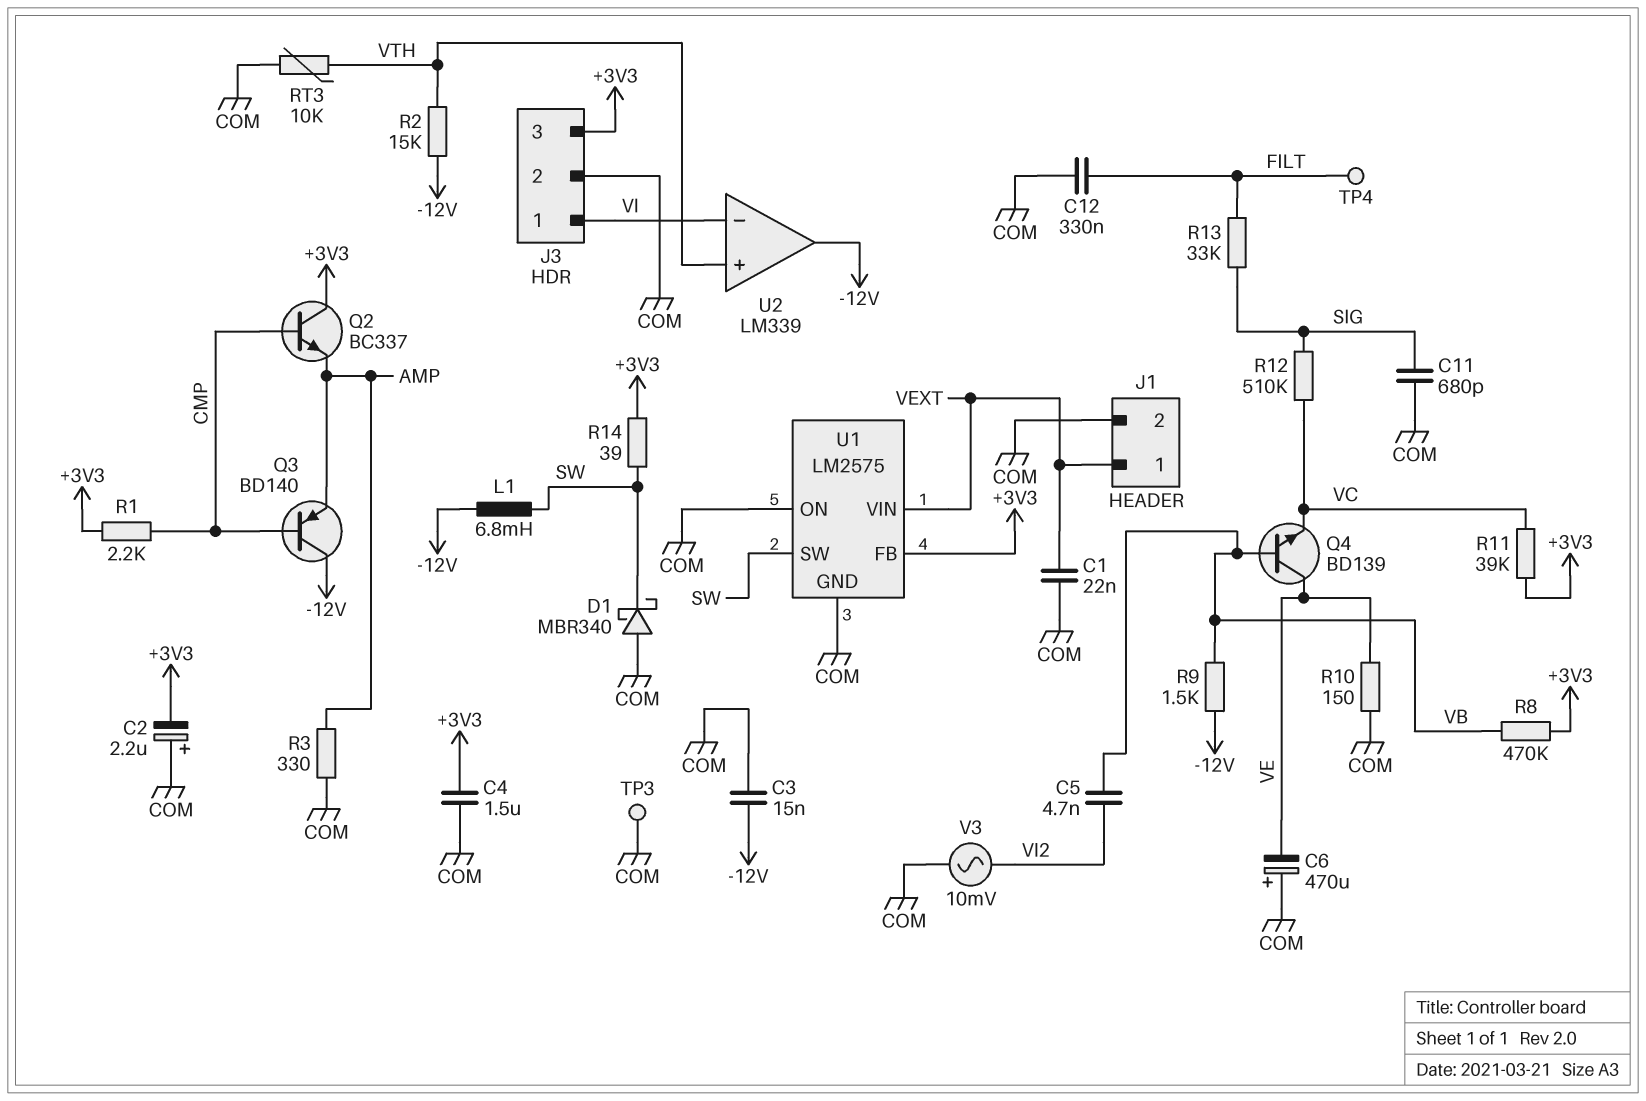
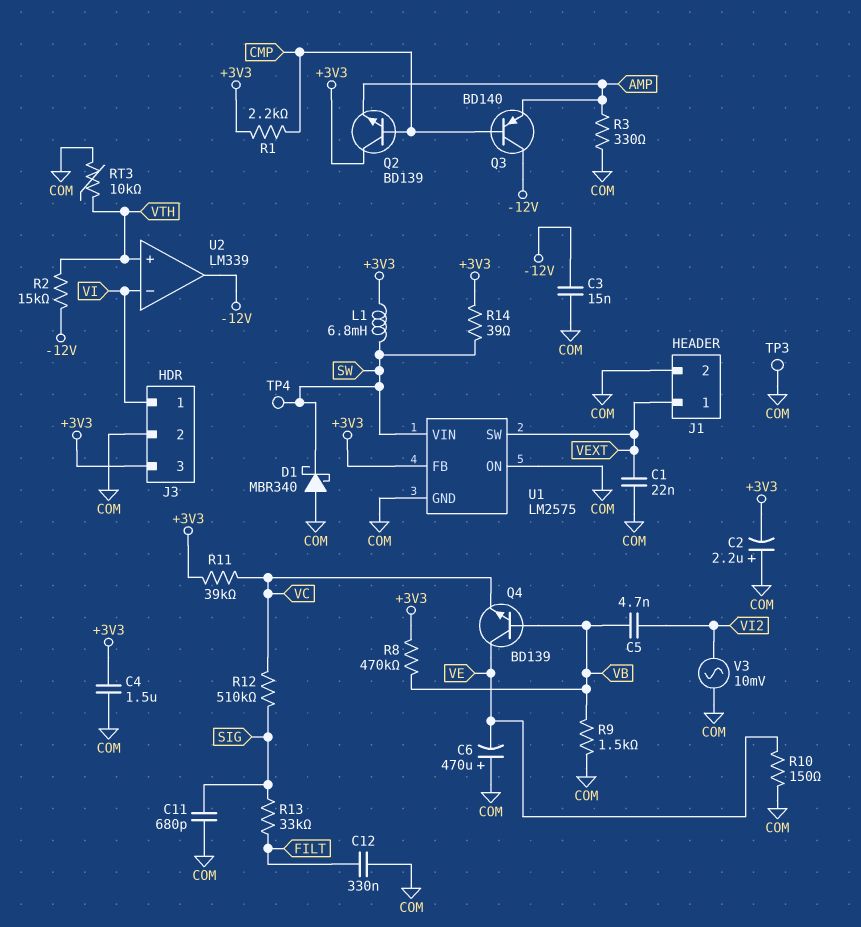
L1: 6.8mH (-12V, SW) -> 6.8mH (+3V3, SW)
Q2: NPN BC337 (B CMP, C +3V3, E AMP) -> NPN BD139 (B CMP, C +3V3, E AMP)
R9: 1.5k (-12V, VB) -> 1.5k (COM, VB)
TP4: test point (FILT) -> test point (SW)
U1 pin SW: SW -> VEXT
U1 pin VIN: VEXT -> SW

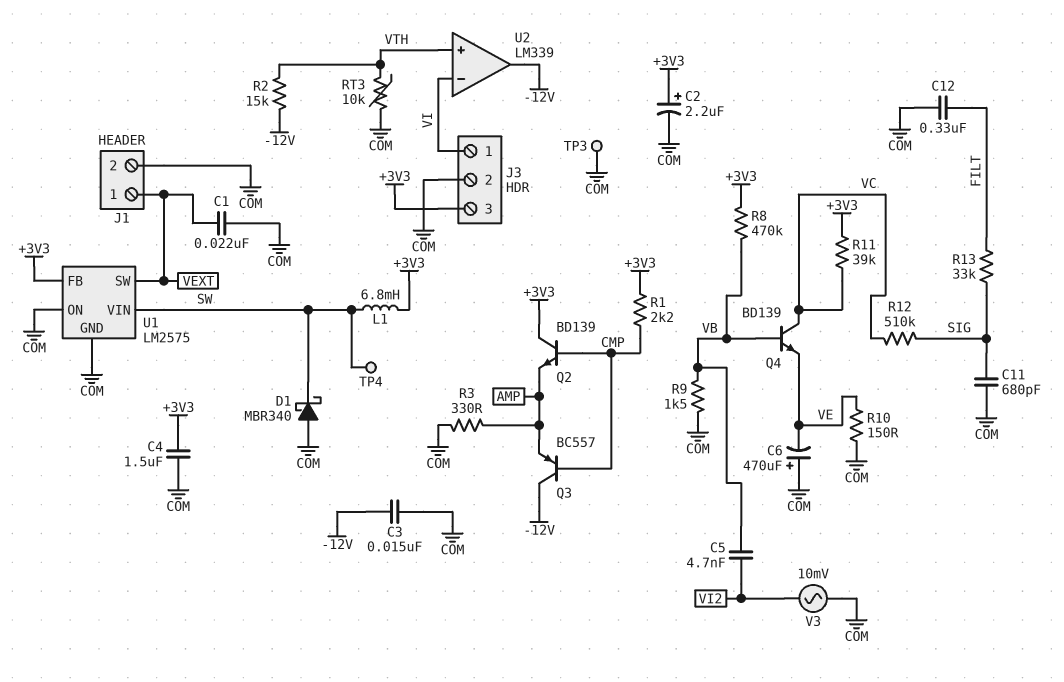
C2: 2.2uF (plus COM, minus +3V3) -> 2.2uF (plus +3V3, minus COM)
Q3: PNP BD140 (B CMP, C -12V, E AMP) -> PNP BC557 (B CMP, C -12V, E AMP)
Q4: NPN BD139 (B VB, C VE, E VC) -> NPN BD139 (B VB, C VC, E VE)
R14: 39 (+3V3, SW) -> none

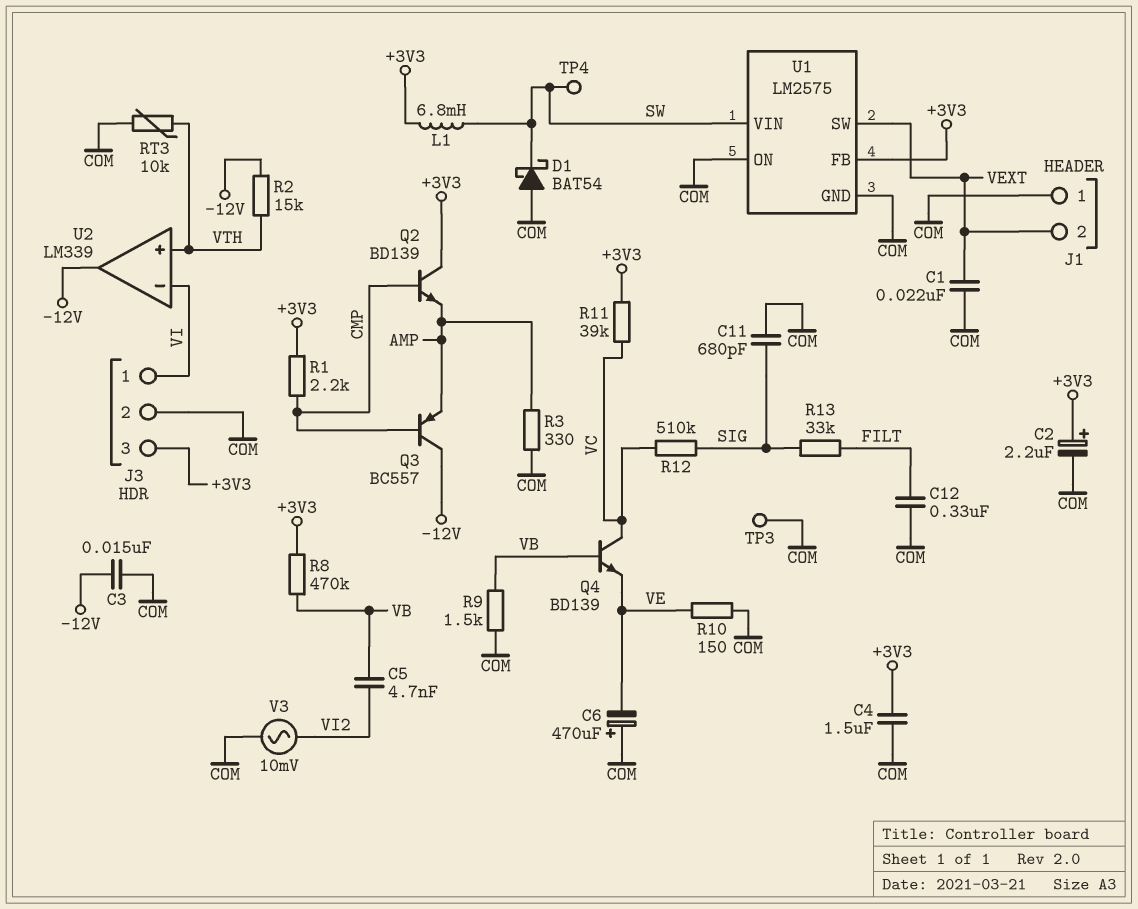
D1: schottky MBR340 (A COM, K SW) -> schottky BAT54 (A COM, K SW)
J1 pin 1: VEXT -> COM
J1 pin 2: COM -> VEXT

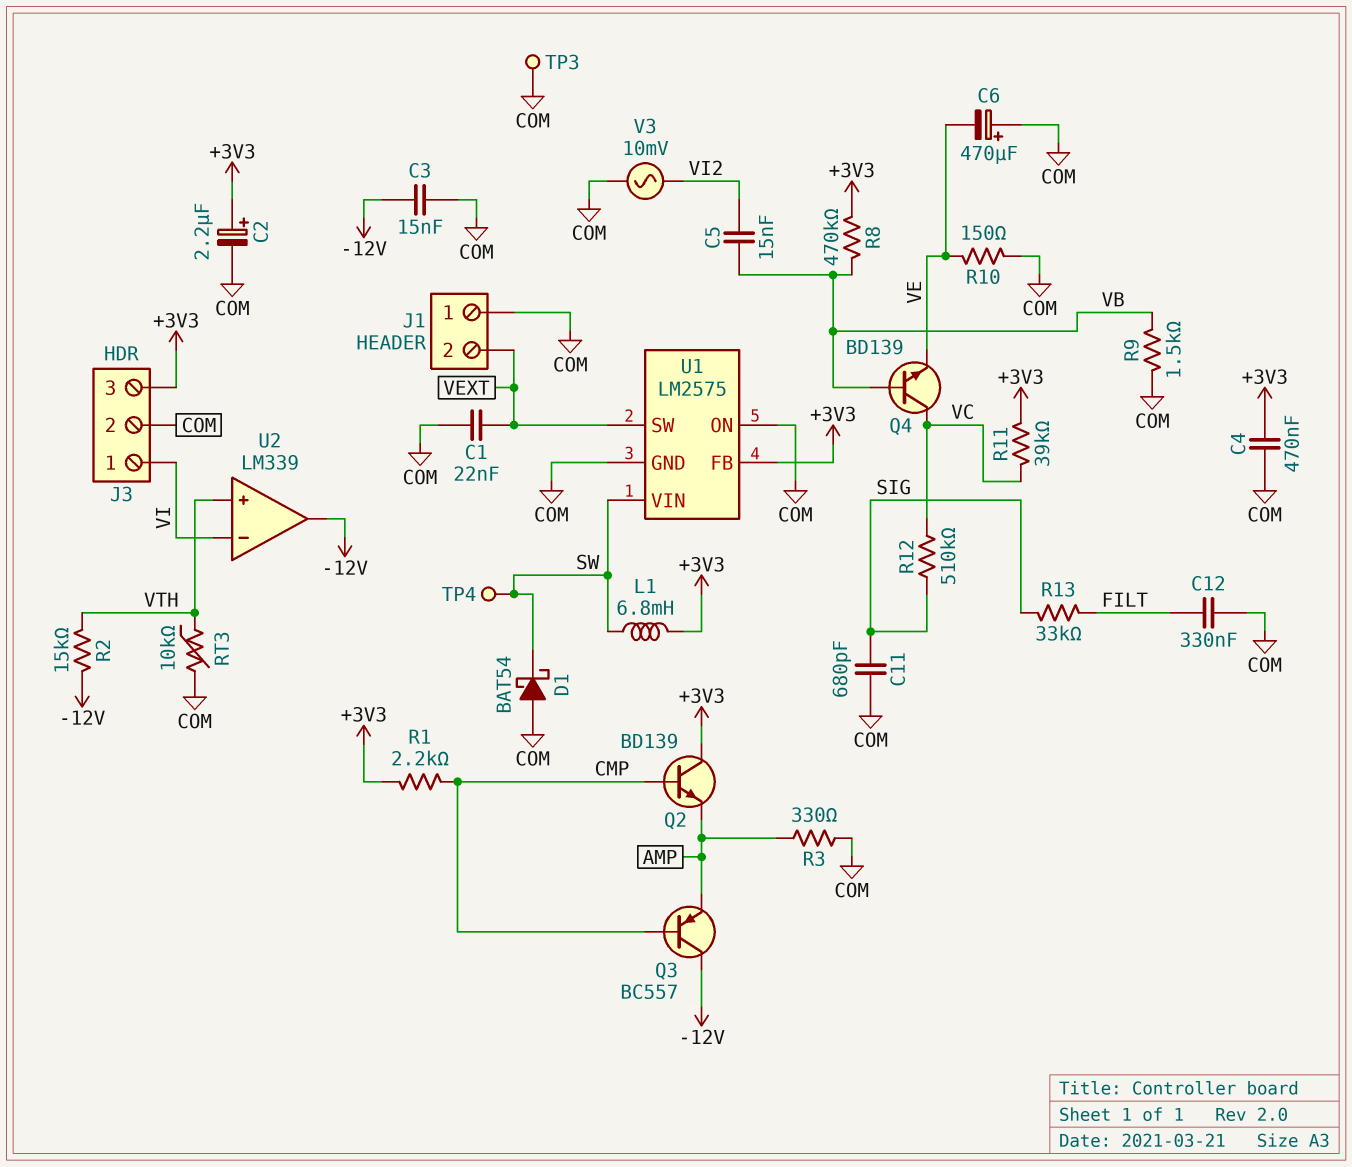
C4: 1.5uF (+3V3, COM) -> 470nF (+3V3, COM)
C5: 4.7nF (VB, VI2) -> 15nF (VB, VI2)

